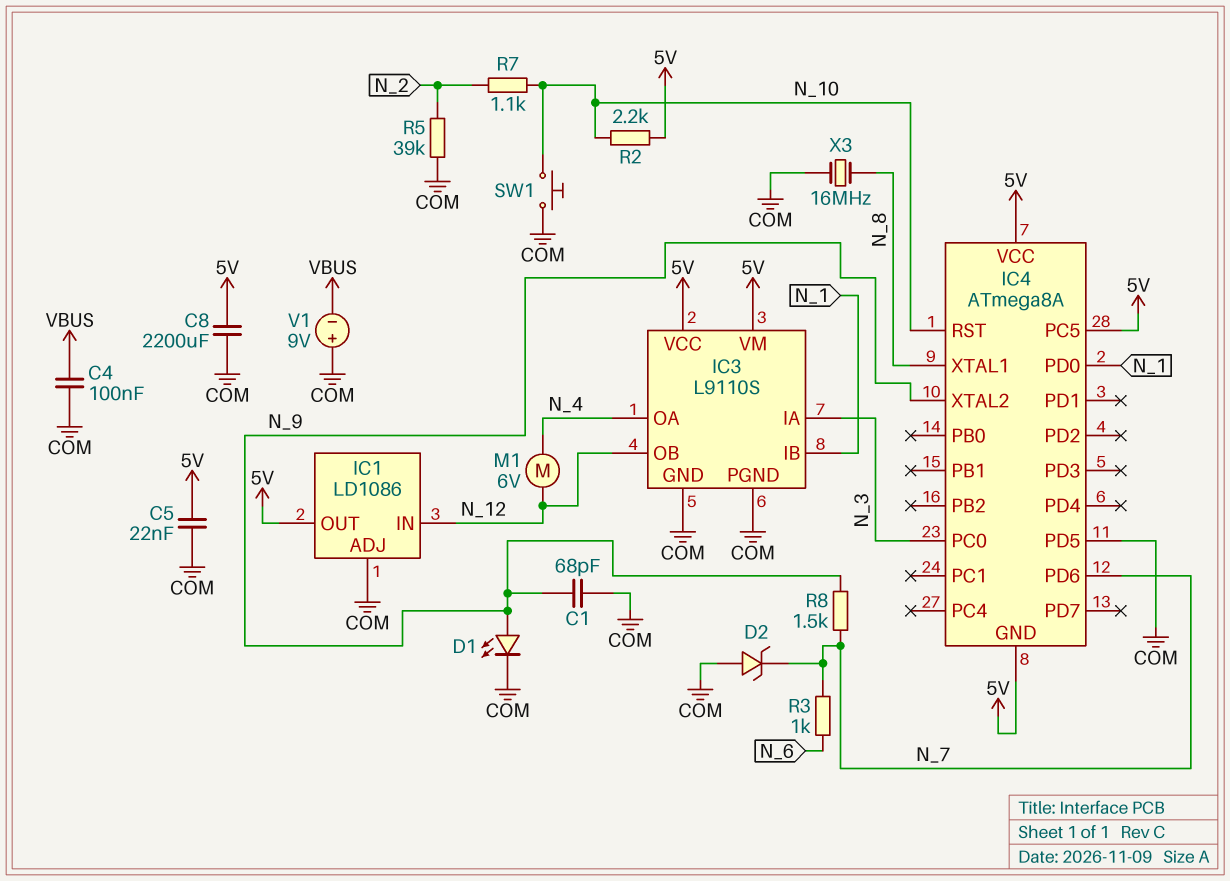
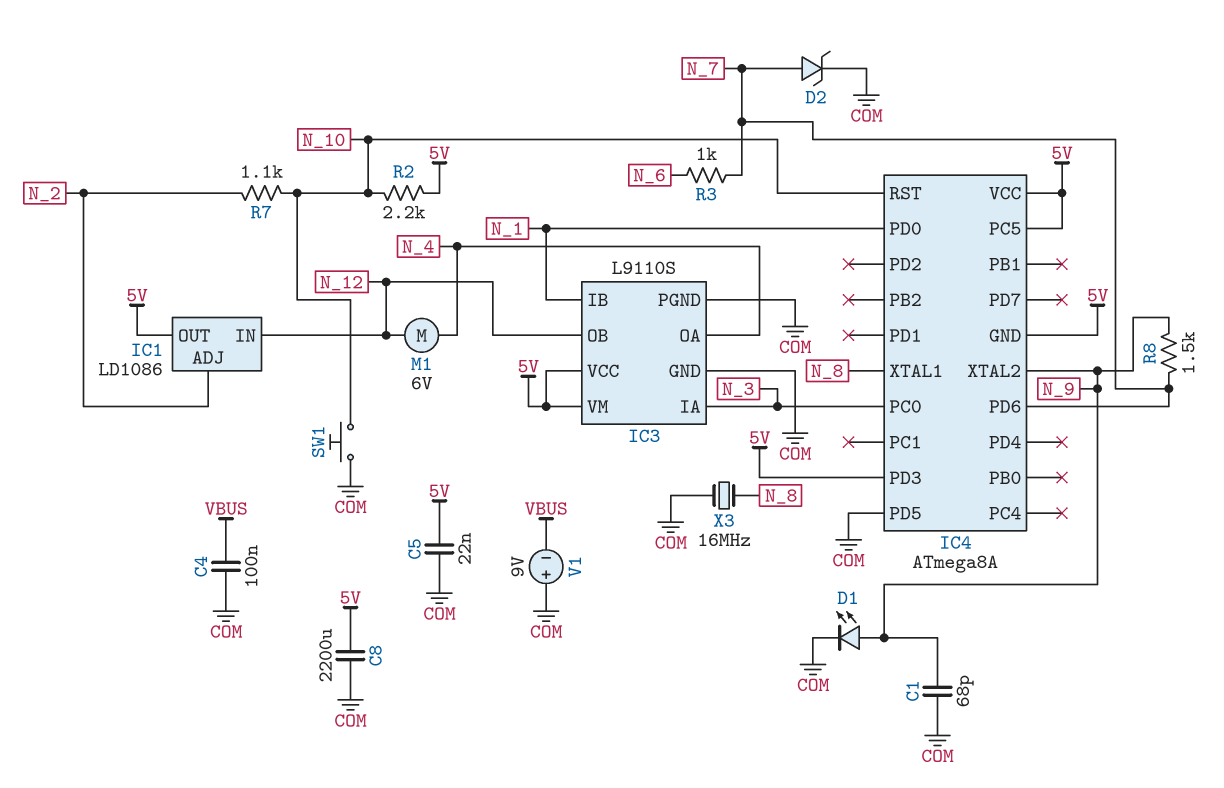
D2: zener (A COM, K N_7) -> zener (A N_7, K COM)
IC1 pin ADJ: COM -> N_2
IC4 pin PD3: none -> 5V
R5: 39k (COM, N_2) -> none

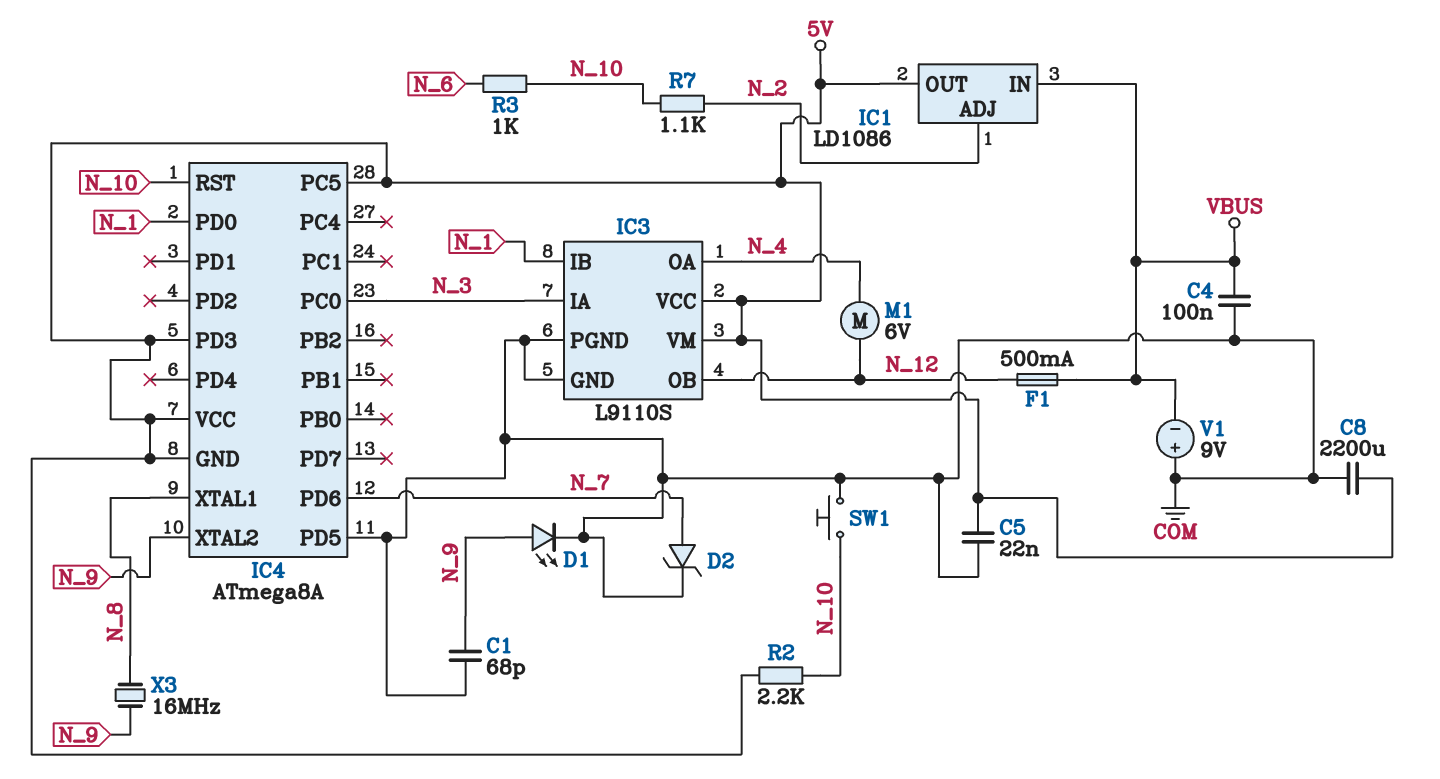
F1: none -> 500mA (N_12, VBUS)
IC1 pin IN: N_12 -> VBUS
R3: 1k (N_6, N_7) -> 1k (N_6, N_10)
R8: 1.5k (N_7, N_9) -> none
X3: 16MHz (COM, N_8) -> 16MHz (N_8, N_9)

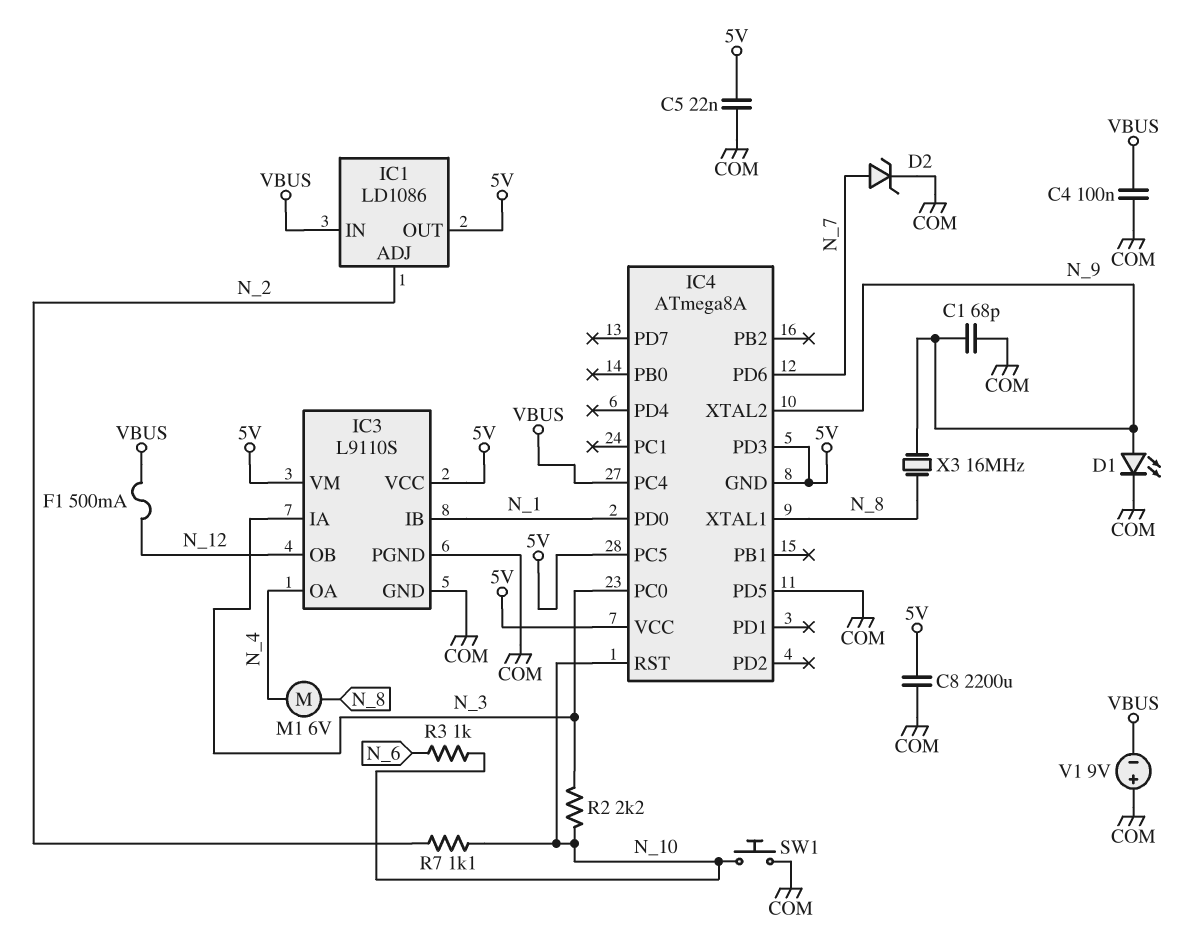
IC4 pin PC4: none -> VBUS
M1: motor 6V (N_4, N_12) -> motor 6V (N_4, N_8)
R2: 2.2k (5V, N_10) -> 2.2k (N_3, N_10)

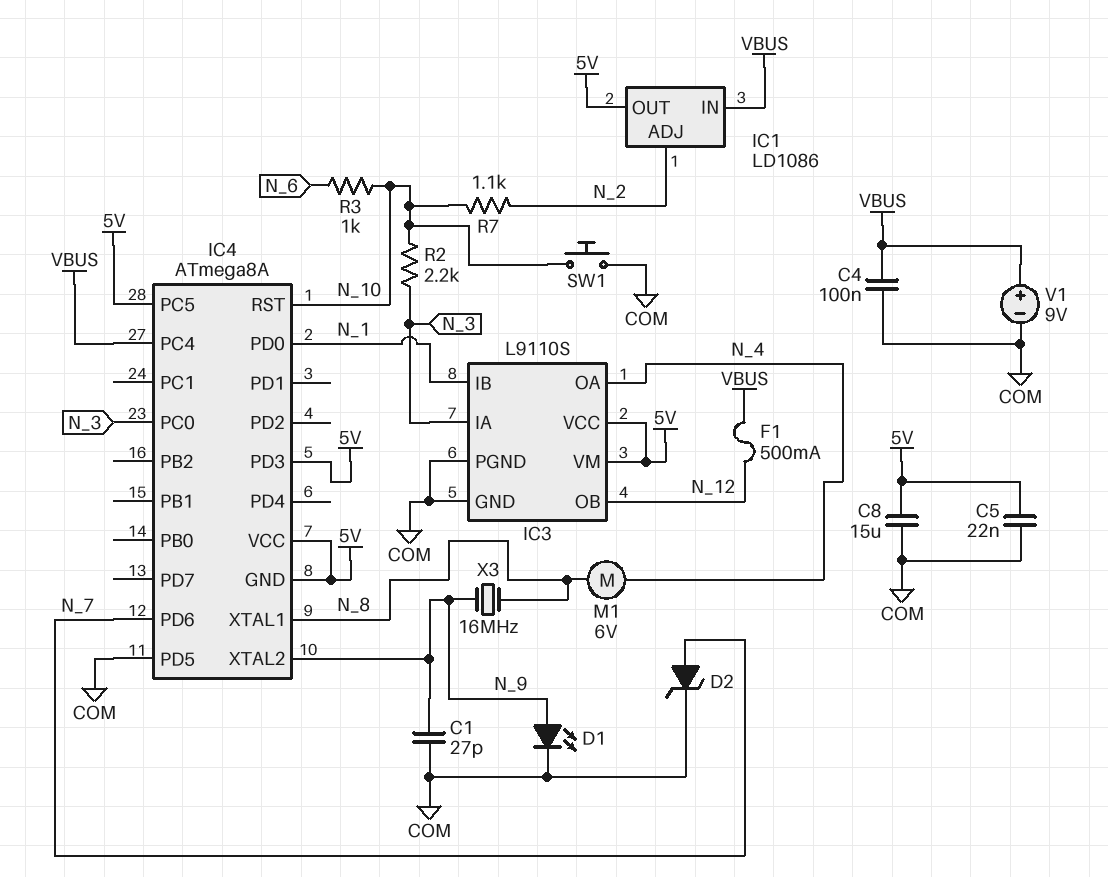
C1: 68pF (COM, N_9) -> 27pF (COM, N_9)
C8: 2200uF (5V, COM) -> 15uF (5V, COM)
V1: 9V (plus COM, minus VBUS) -> 9V (plus VBUS, minus COM)

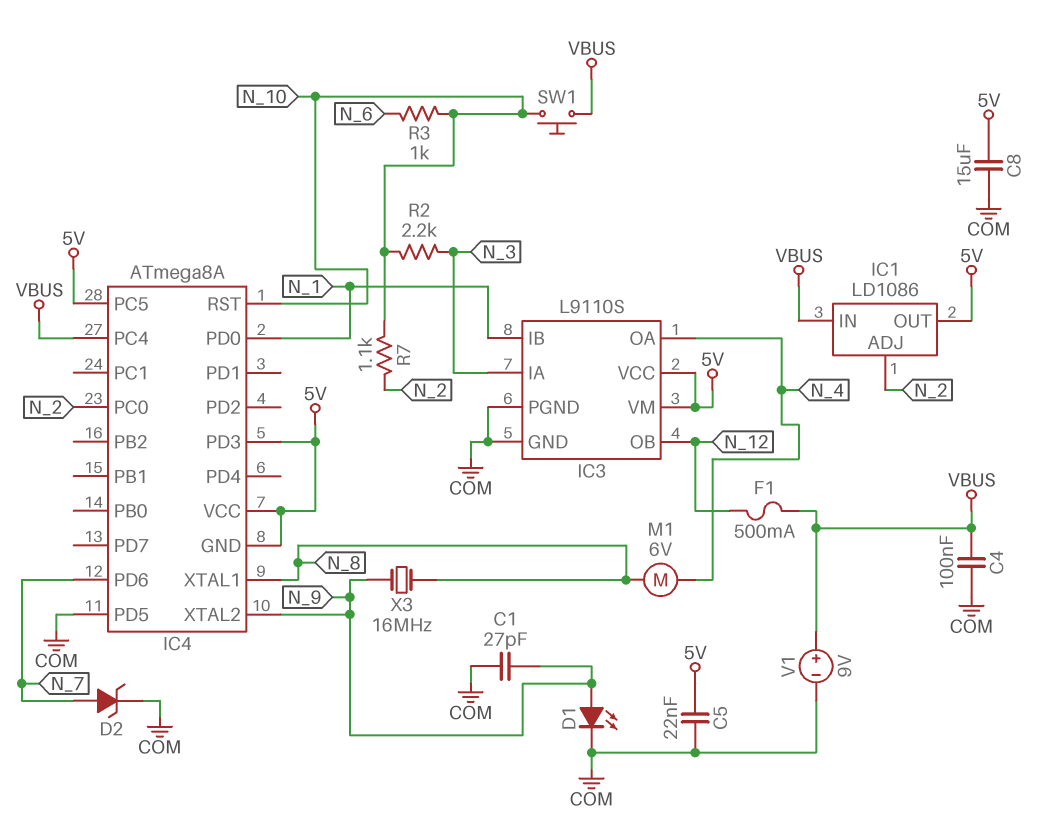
IC4 pin PC0: N_3 -> N_2
SW1: button (COM, N_10) -> button (N_10, VBUS)

